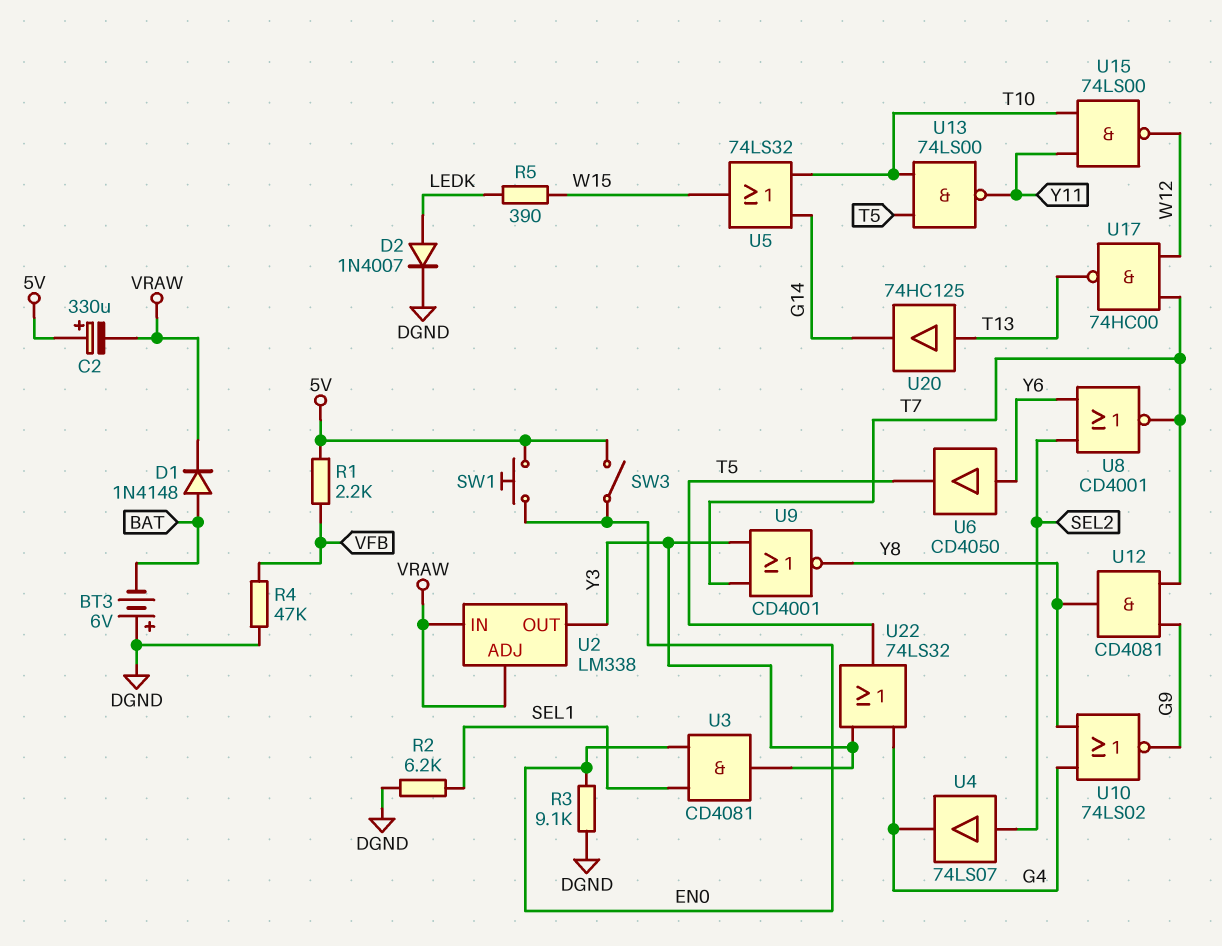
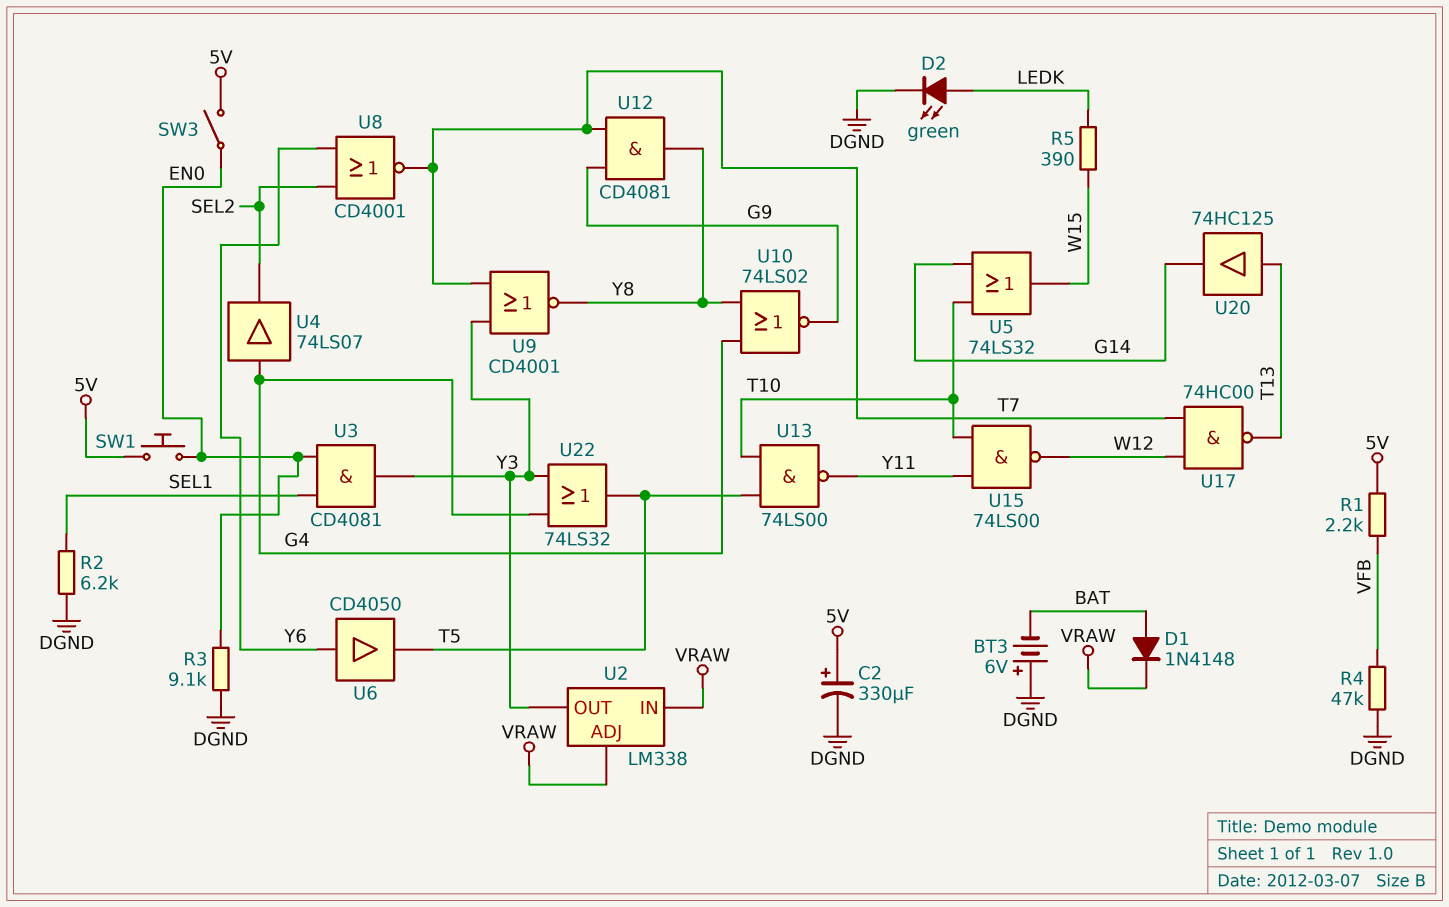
C2: 330uF (plus 5V, minus VRAW) -> 330uF (plus 5V, minus DGND)
D2: diode 1N4007 (A LEDK, K DGND) -> LED green (A LEDK, K DGND)
U4: buffer 74LS07 (in SEL2, out G4) -> buffer 74LS07 (in G4, out SEL2)

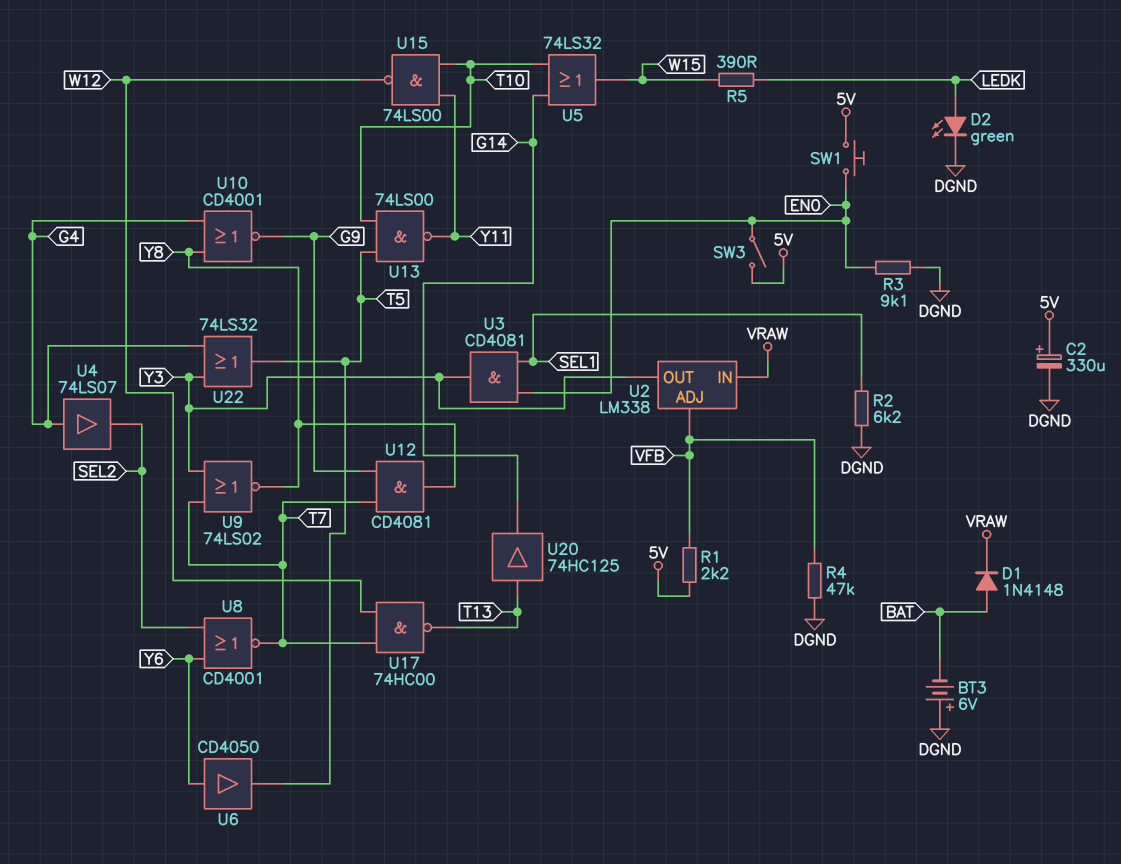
U2 pin ADJ: VRAW -> VFB
U9: NOR CD4001 (in T7, in Y3, out Y8) -> NOR 74LS02 (in T7, in Y3, out Y8)
U10: NOR 74LS02 (in G4, in Y8, out G9) -> NOR CD4001 (in G4, in Y8, out G9)

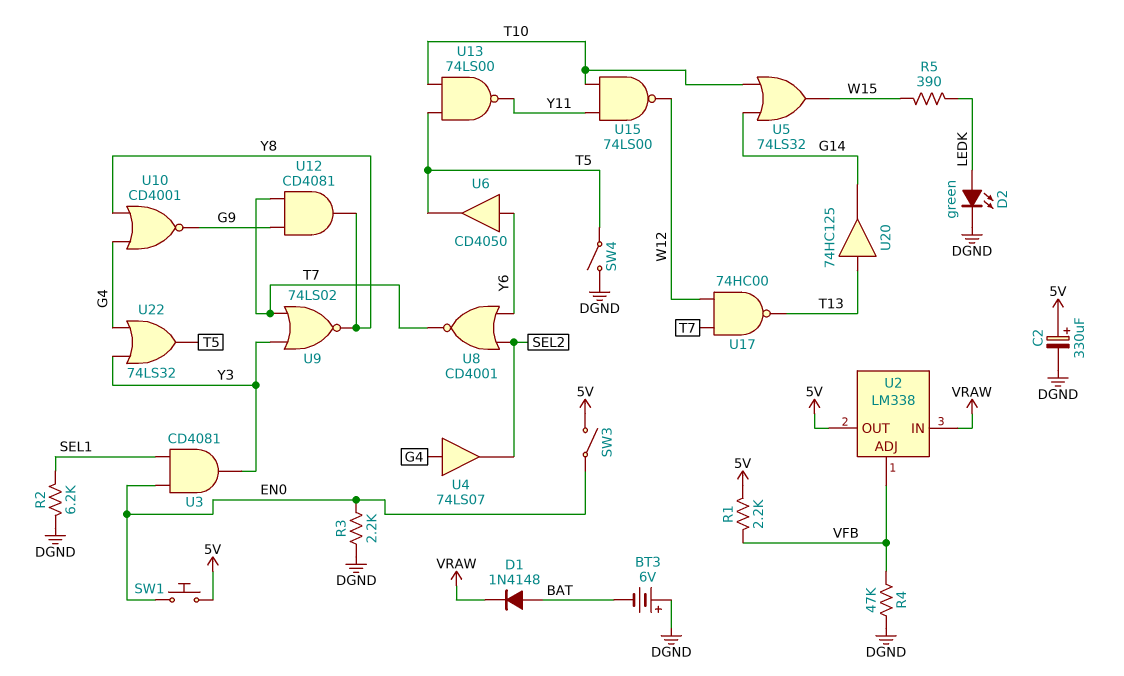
R3: 9.1k (DGND, EN0) -> 2.2k (DGND, EN0)
SW4: none -> switch (DGND, T5)
U2 pin OUT: Y3 -> 5V

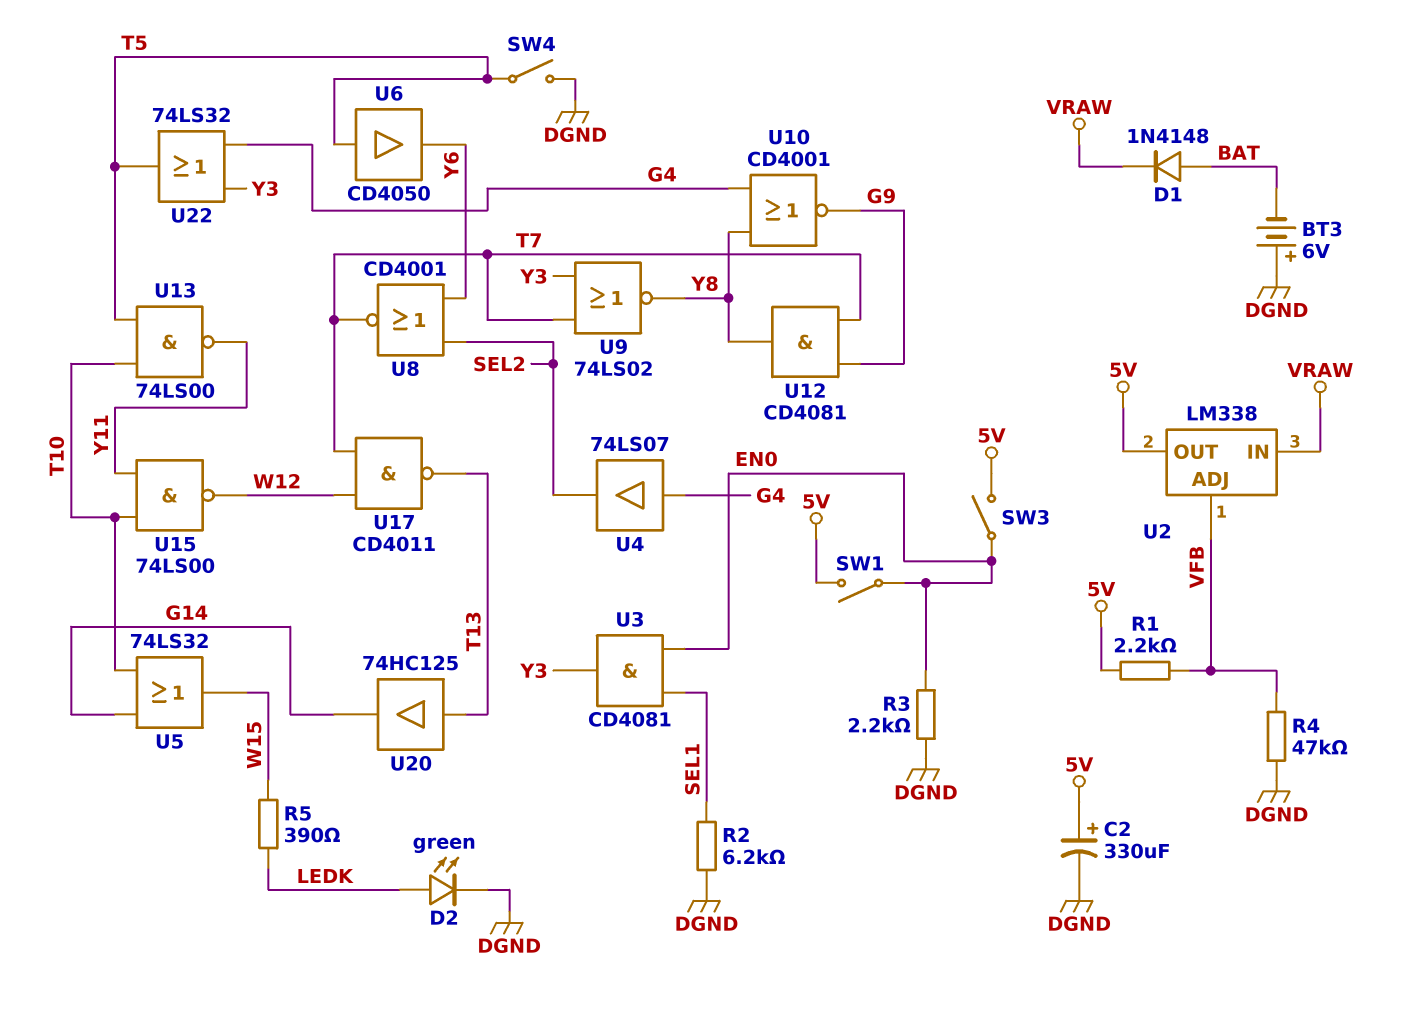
SW1: button (5V, EN0) -> switch (5V, EN0)
U6: buffer CD4050 (in Y6, out T5) -> buffer CD4050 (in T5, out Y6)
U17: NAND 74HC00 (in T7, in W12, out T13) -> NAND CD4011 (in T7, in W12, out T13)

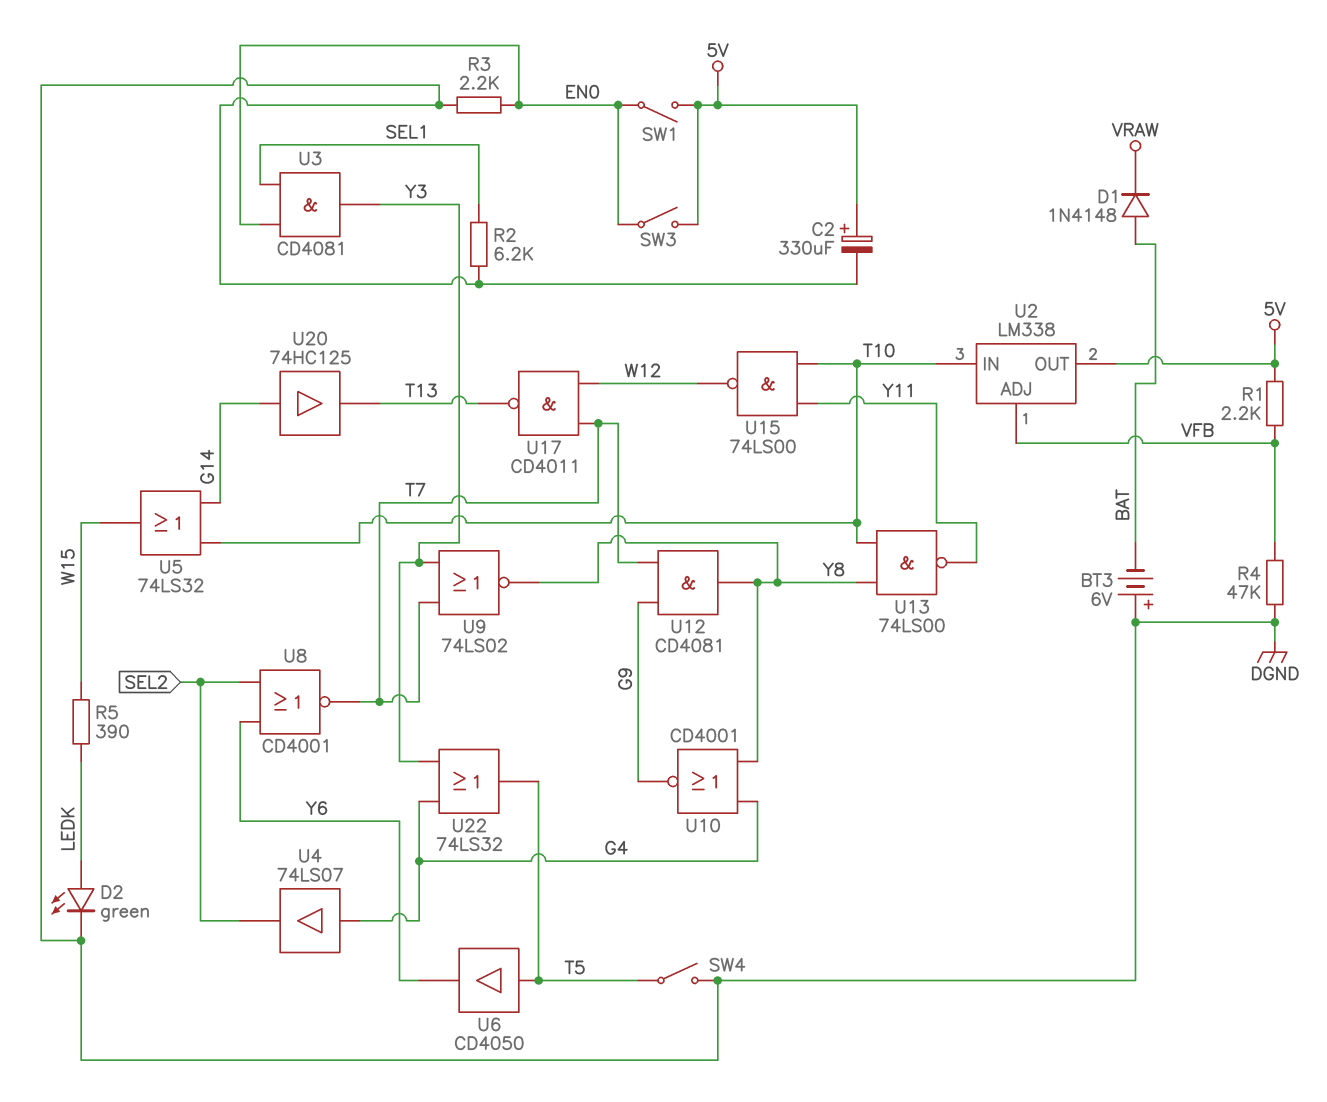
U2 pin IN: VRAW -> T10
U13: NAND 74LS00 (in T5, in T10, out Y11) -> NAND 74LS00 (in T10, in Y8, out Y11)
U20: buffer 74HC125 (in T13, out G14) -> buffer 74HC125 (in G14, out T13)

